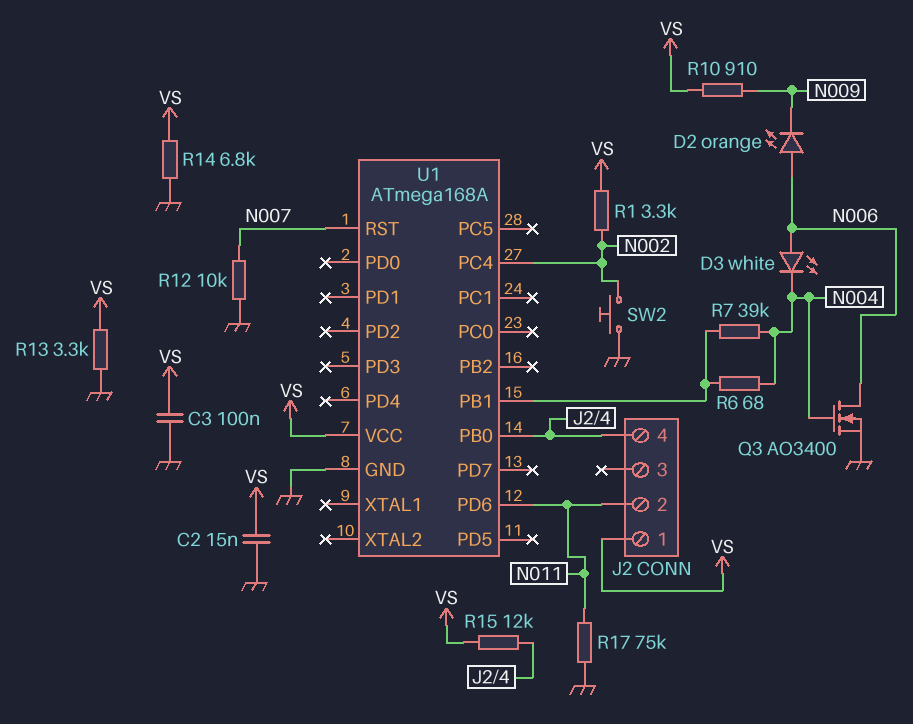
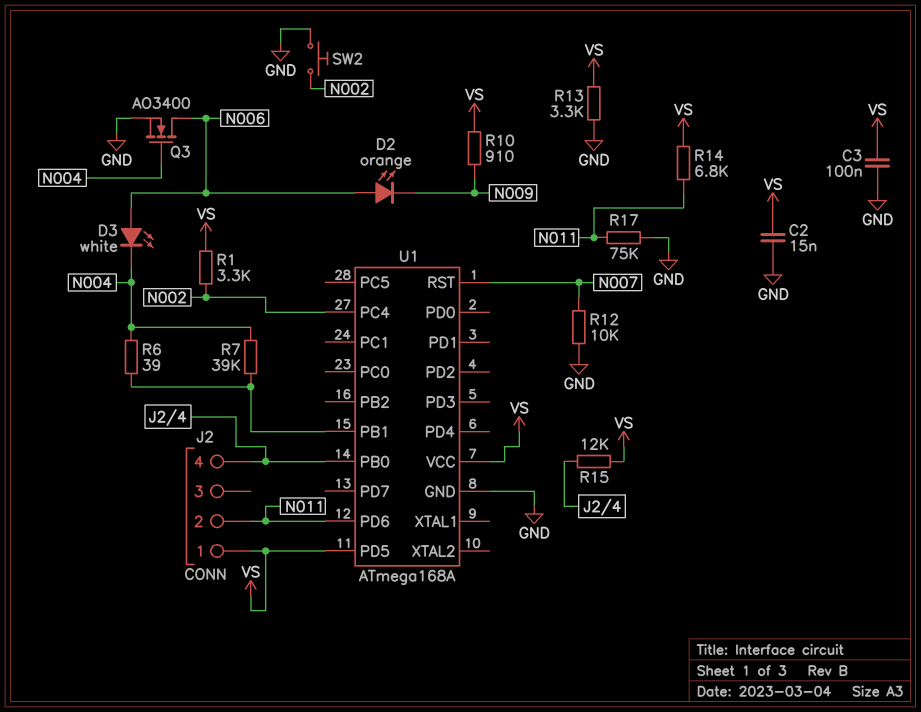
R6: 68 (N004, U1/PB1) -> 39 (N004, U1/PB1)
R14: 6.8k (GND, VS) -> 6.8k (N011, VS)
U1 pin PD5: none -> VS

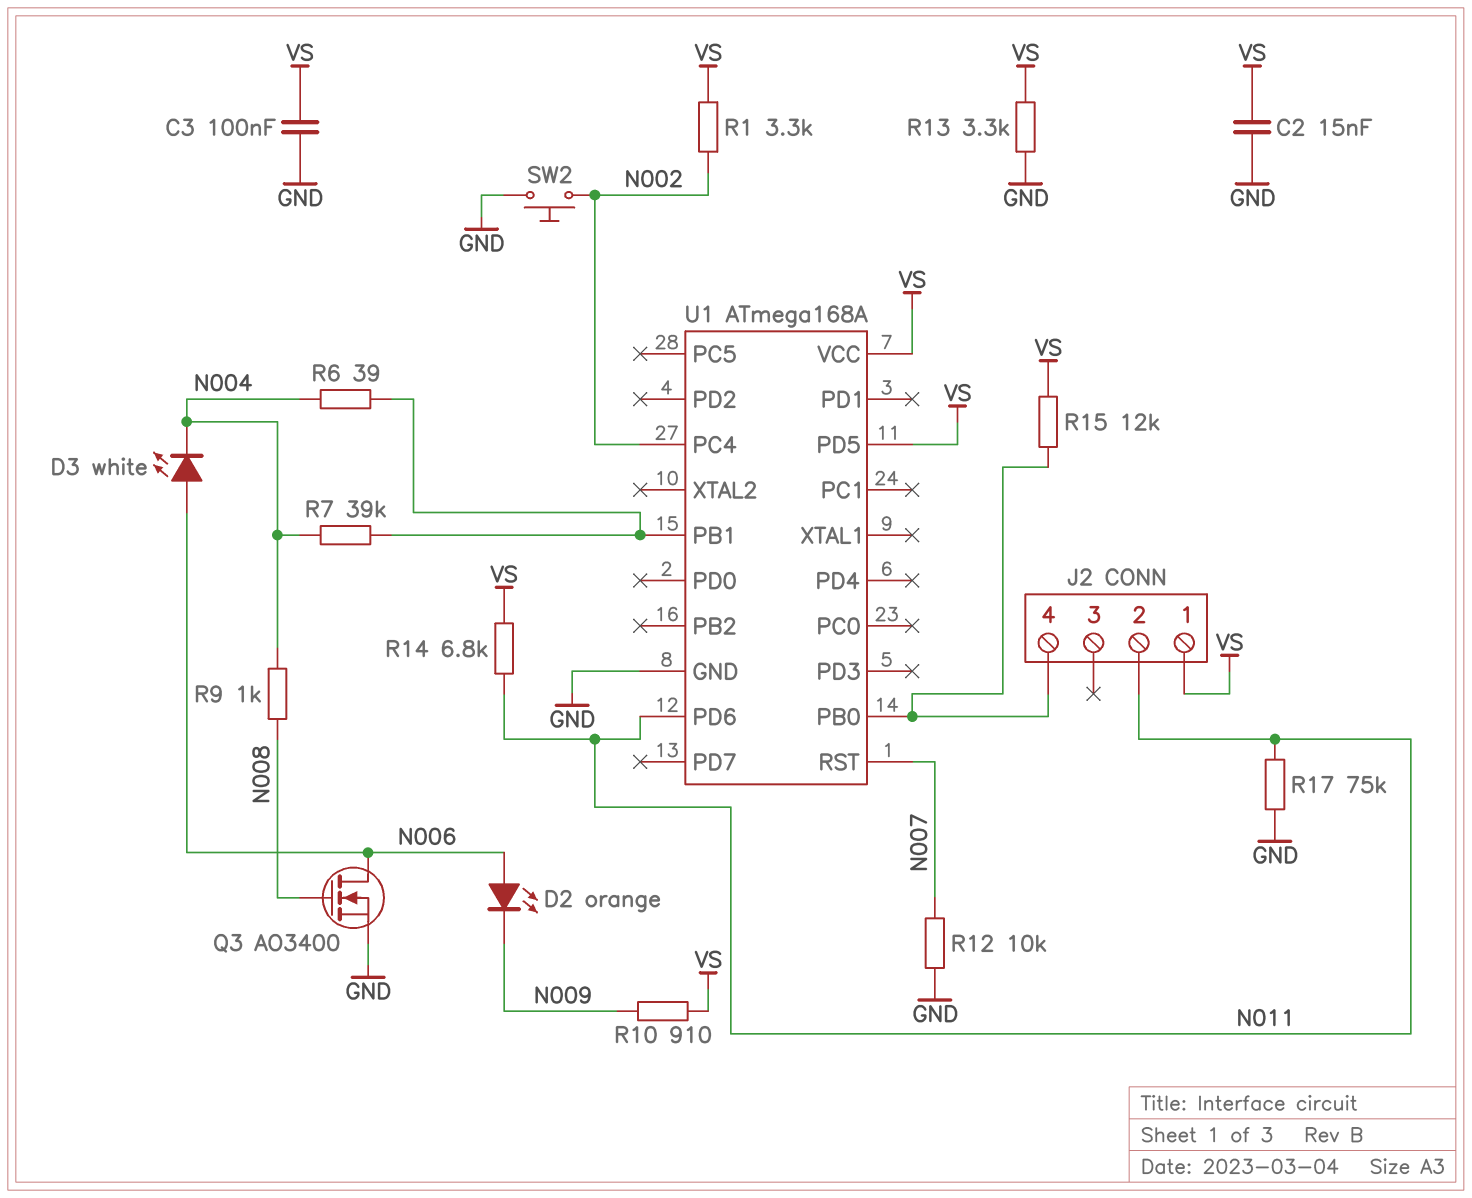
Q3: NMOS AO3400 (G N004, D N006, S GND) -> NMOS AO3400 (G N008, D N006, S GND)
R9: none -> 1k (N004, N008)

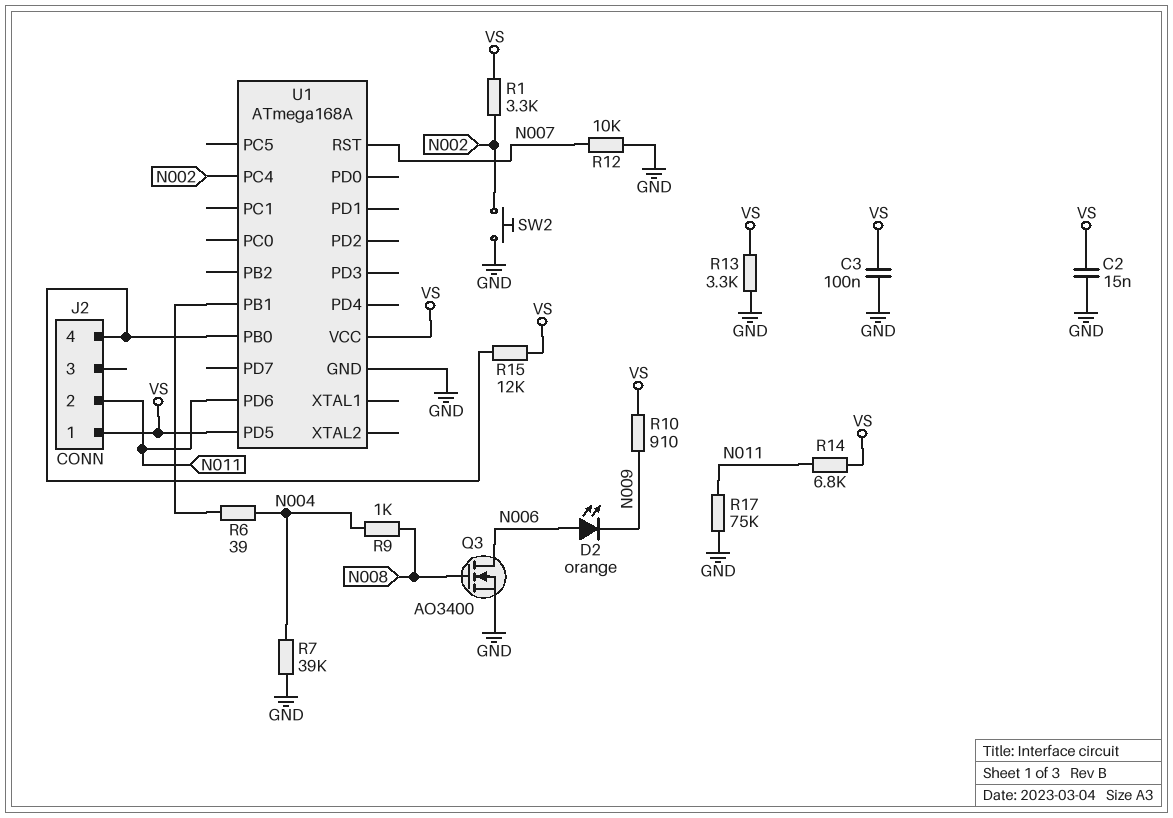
D3: LED white (A N006, K N004) -> none
R7: 39k (N004, U1/PB1) -> 39k (GND, N004)

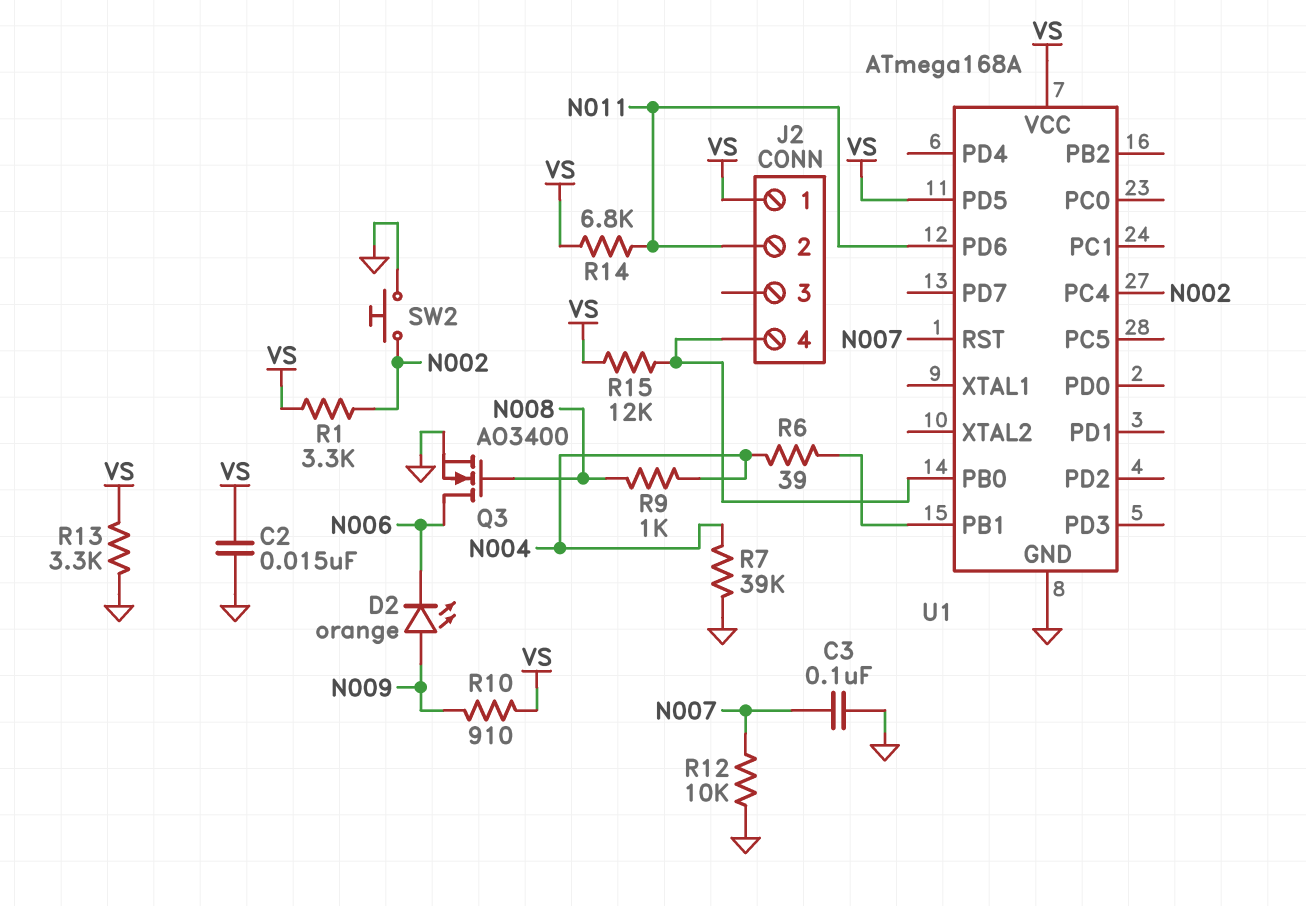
C3: 100nF (GND, VS) -> 100nF (GND, N007)
D2: LED orange (A N006, K N009) -> LED orange (A N009, K N006)
R17: 75k (GND, N011) -> none

